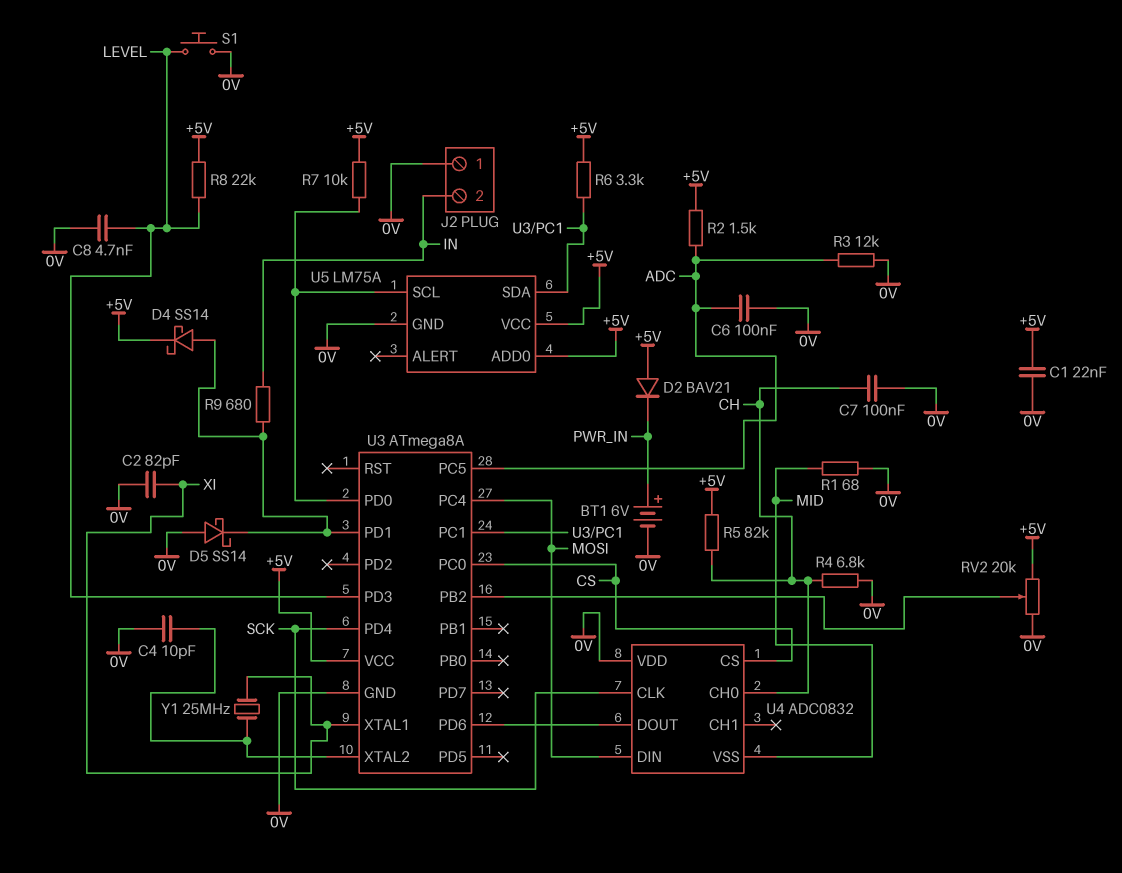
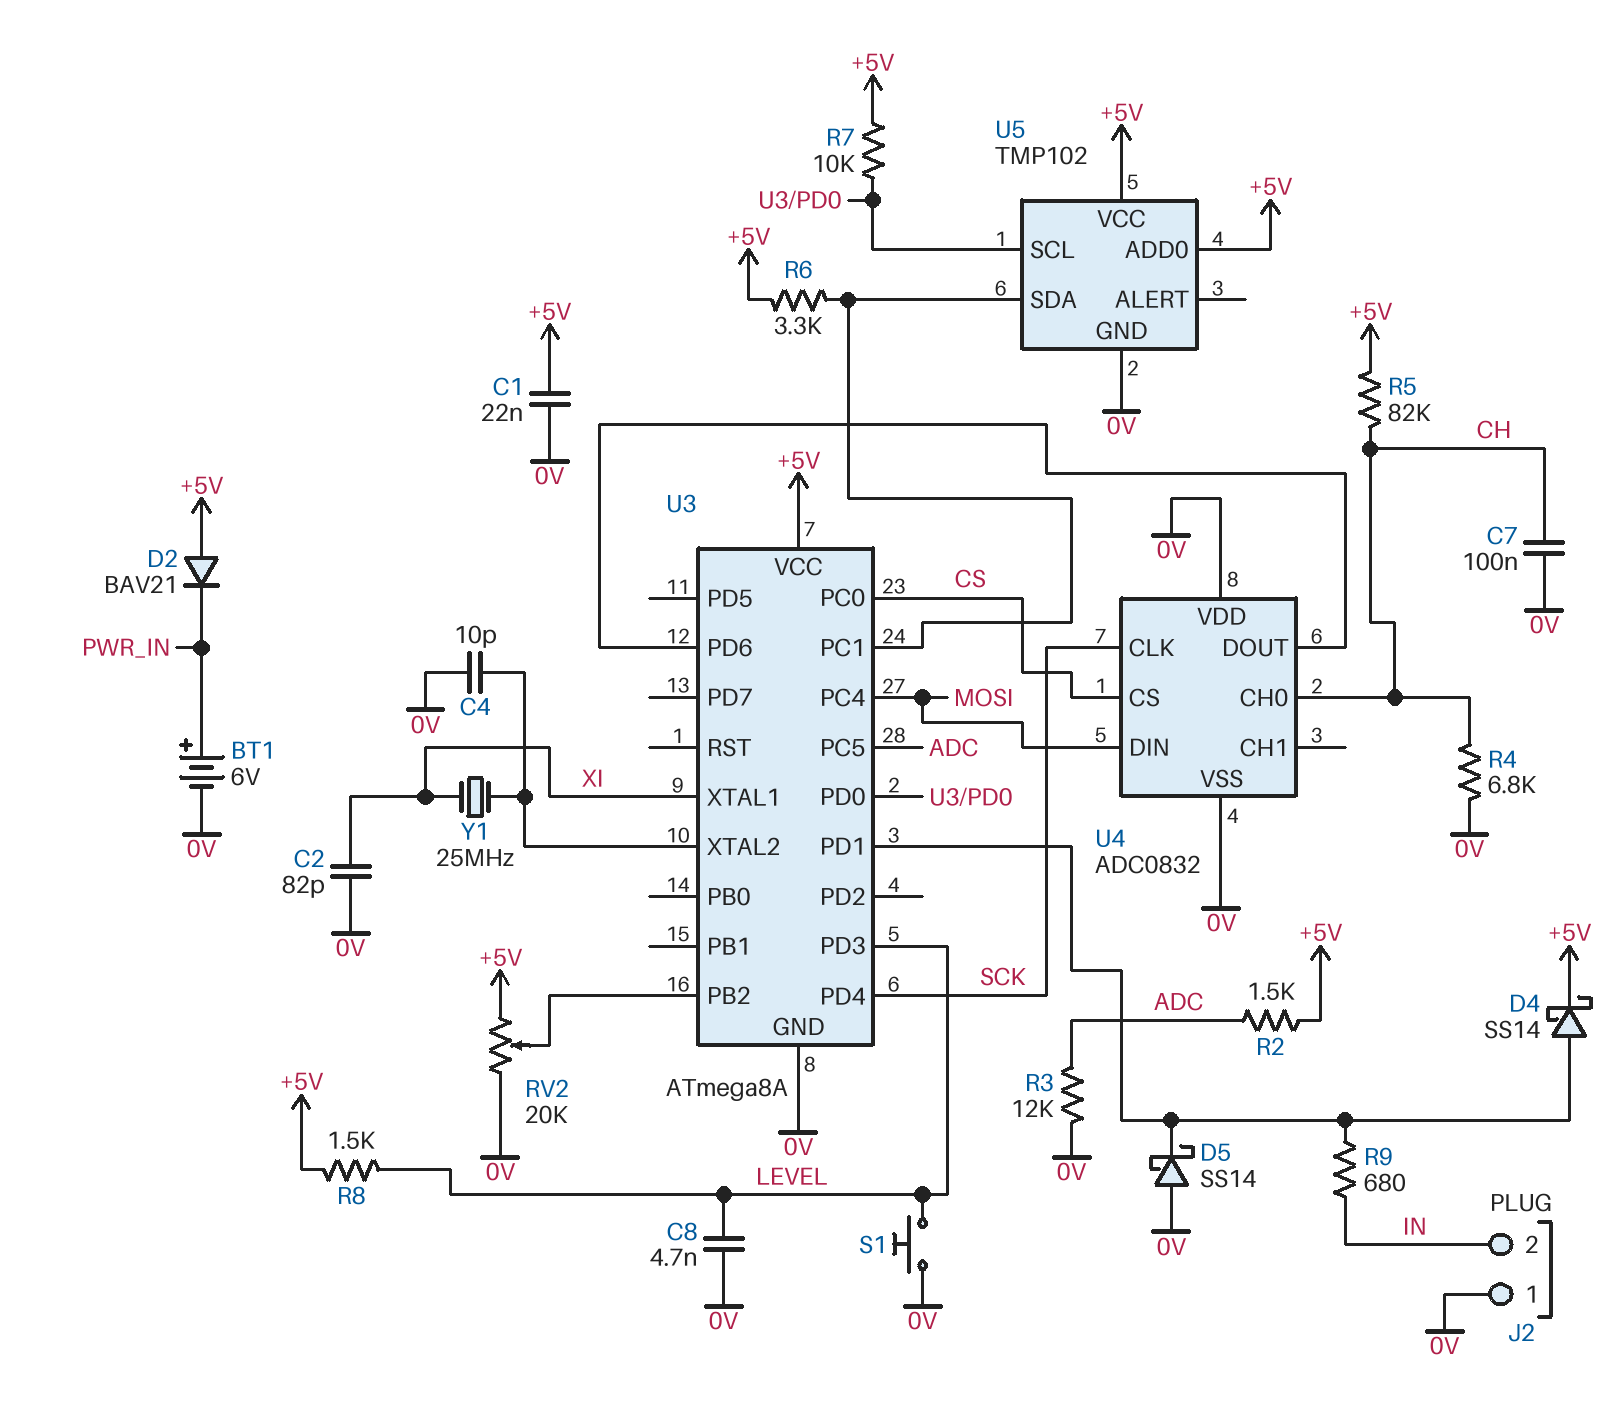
C6: 100nF (0V, ADC) -> none
R1: 68 (0V, MID) -> none
R8: 22k (+5V, LEVEL) -> 1.5k (+5V, LEVEL)
U4 pin VSS: MID -> 0V
U5: LM75A -> TMP102

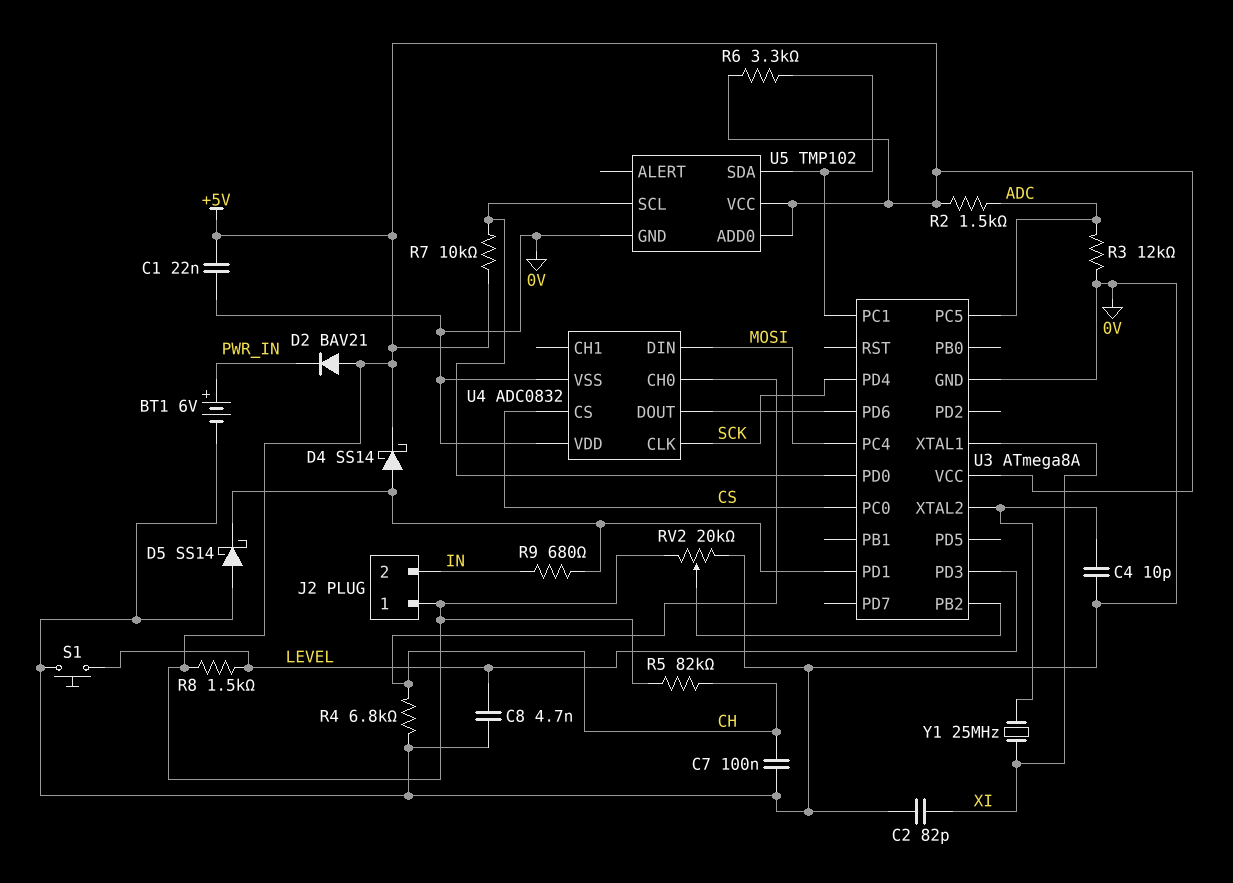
J2 pin 1: 0V -> +5V

